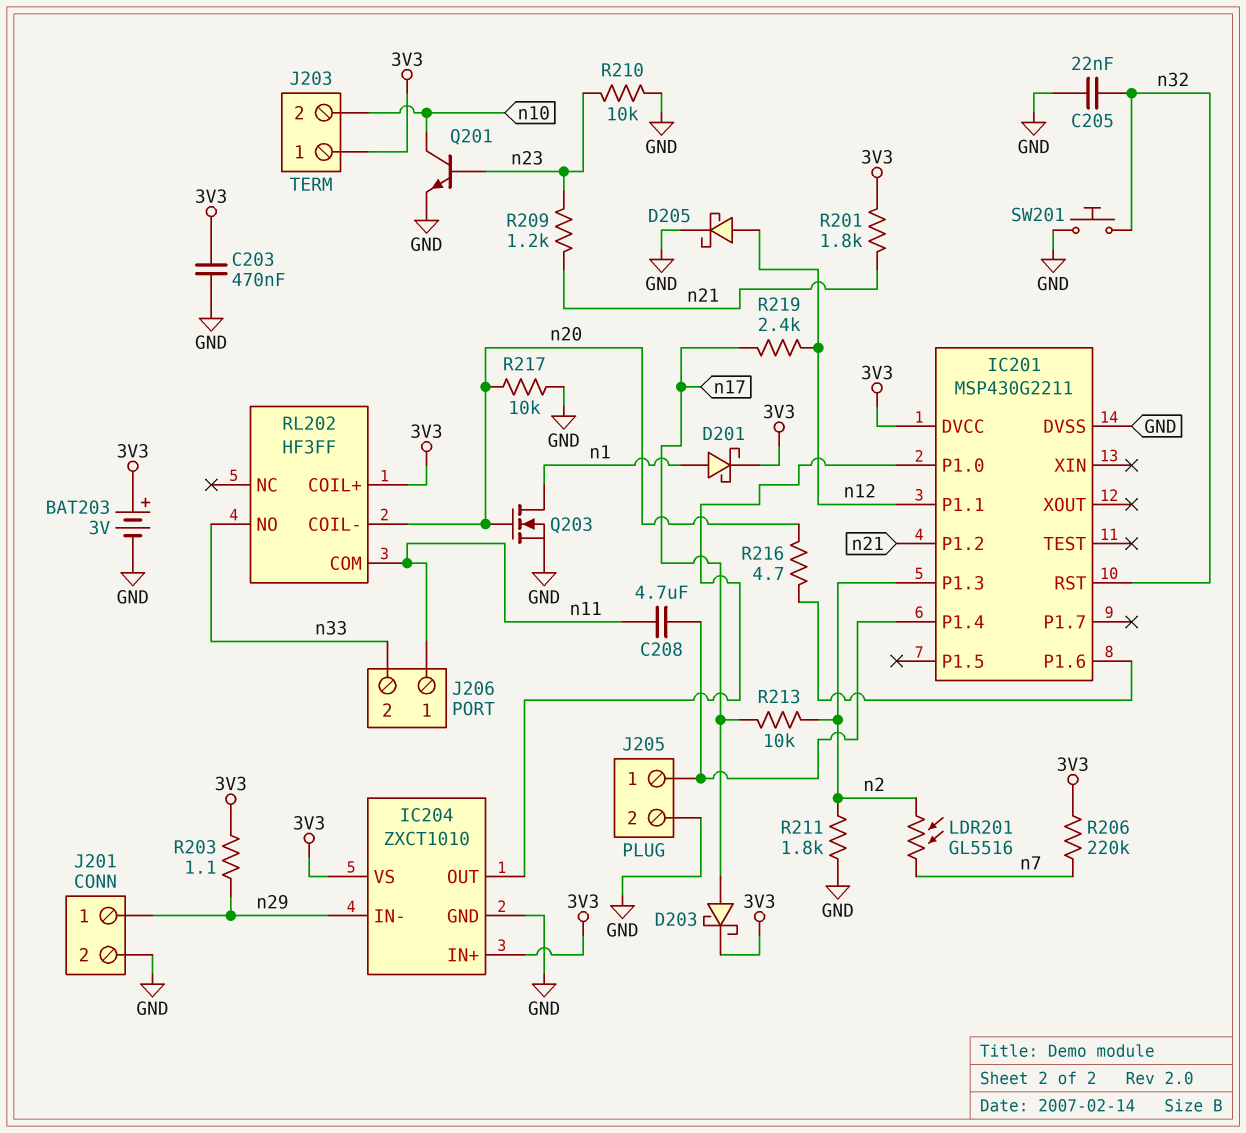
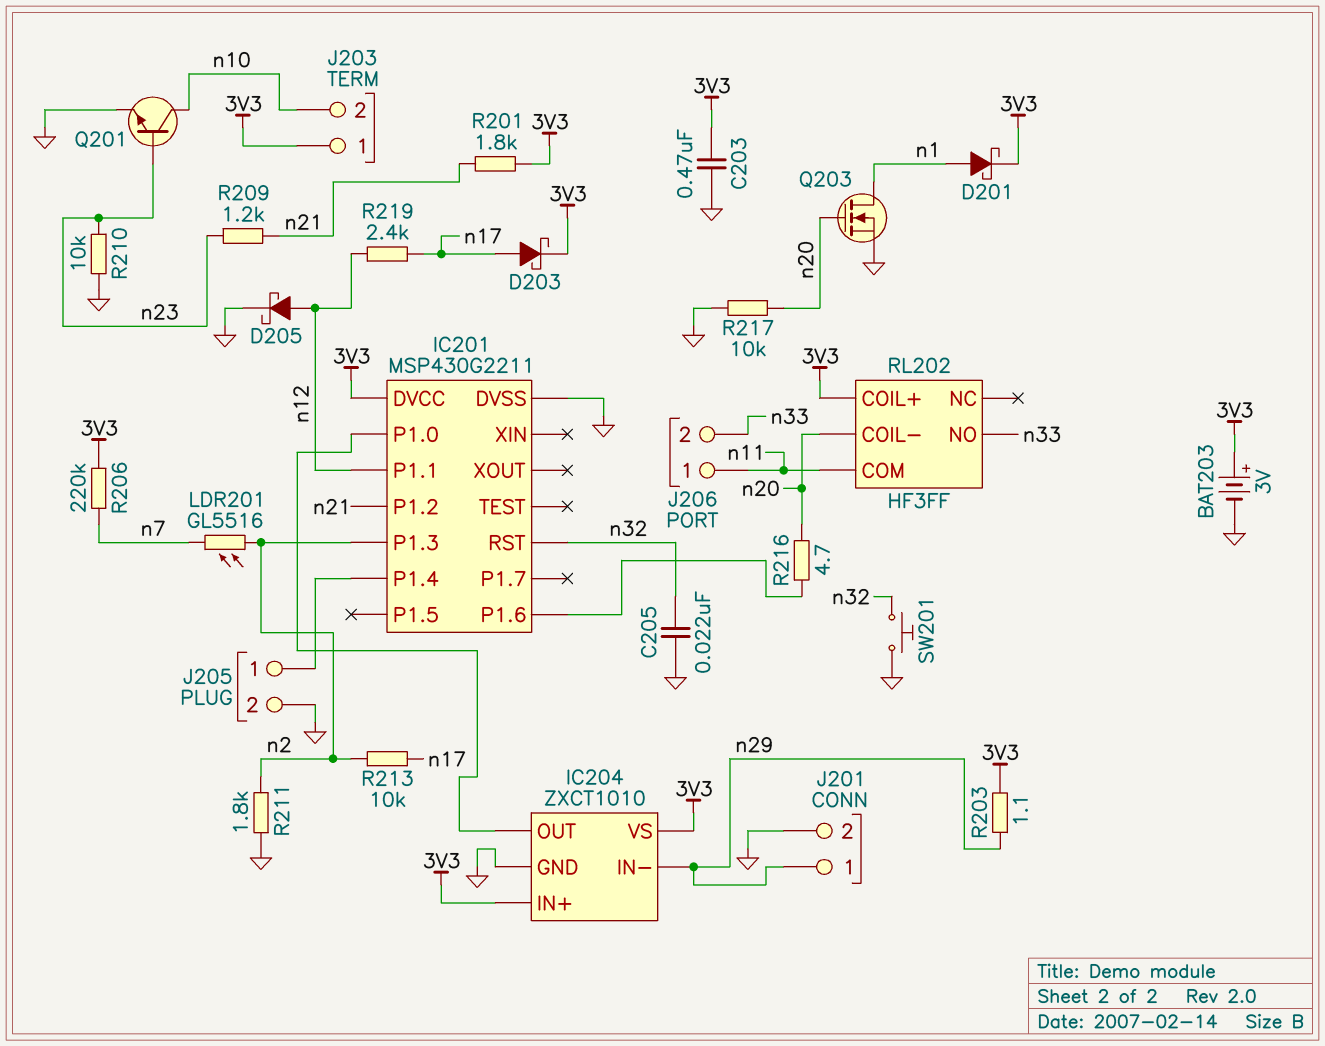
C208: 4.7uF (IC201/P1.4, n11) -> none

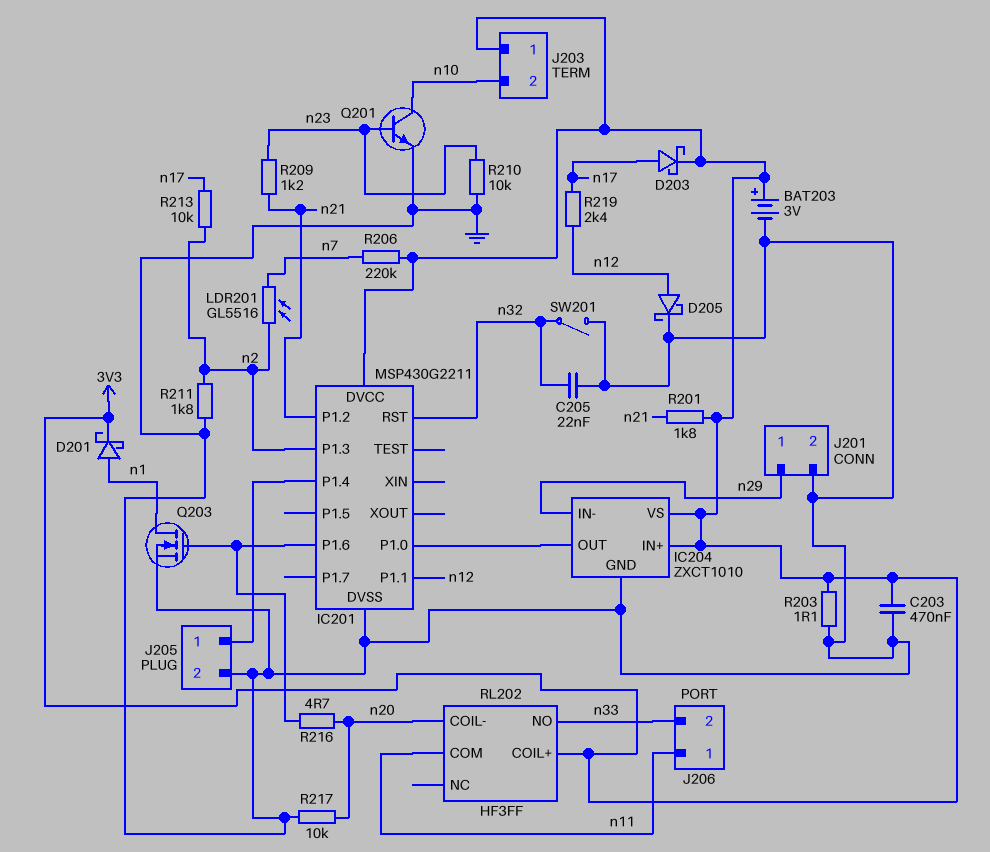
Q203: NMOS (G n20, D n1, S GND) -> NMOS (G IC201/P1.6, D n1, S GND)
R203: 1.1 (3V3, n29) -> 1.1 (3V3, GND)
SW201: button (GND, n32) -> switch (GND, n32)

